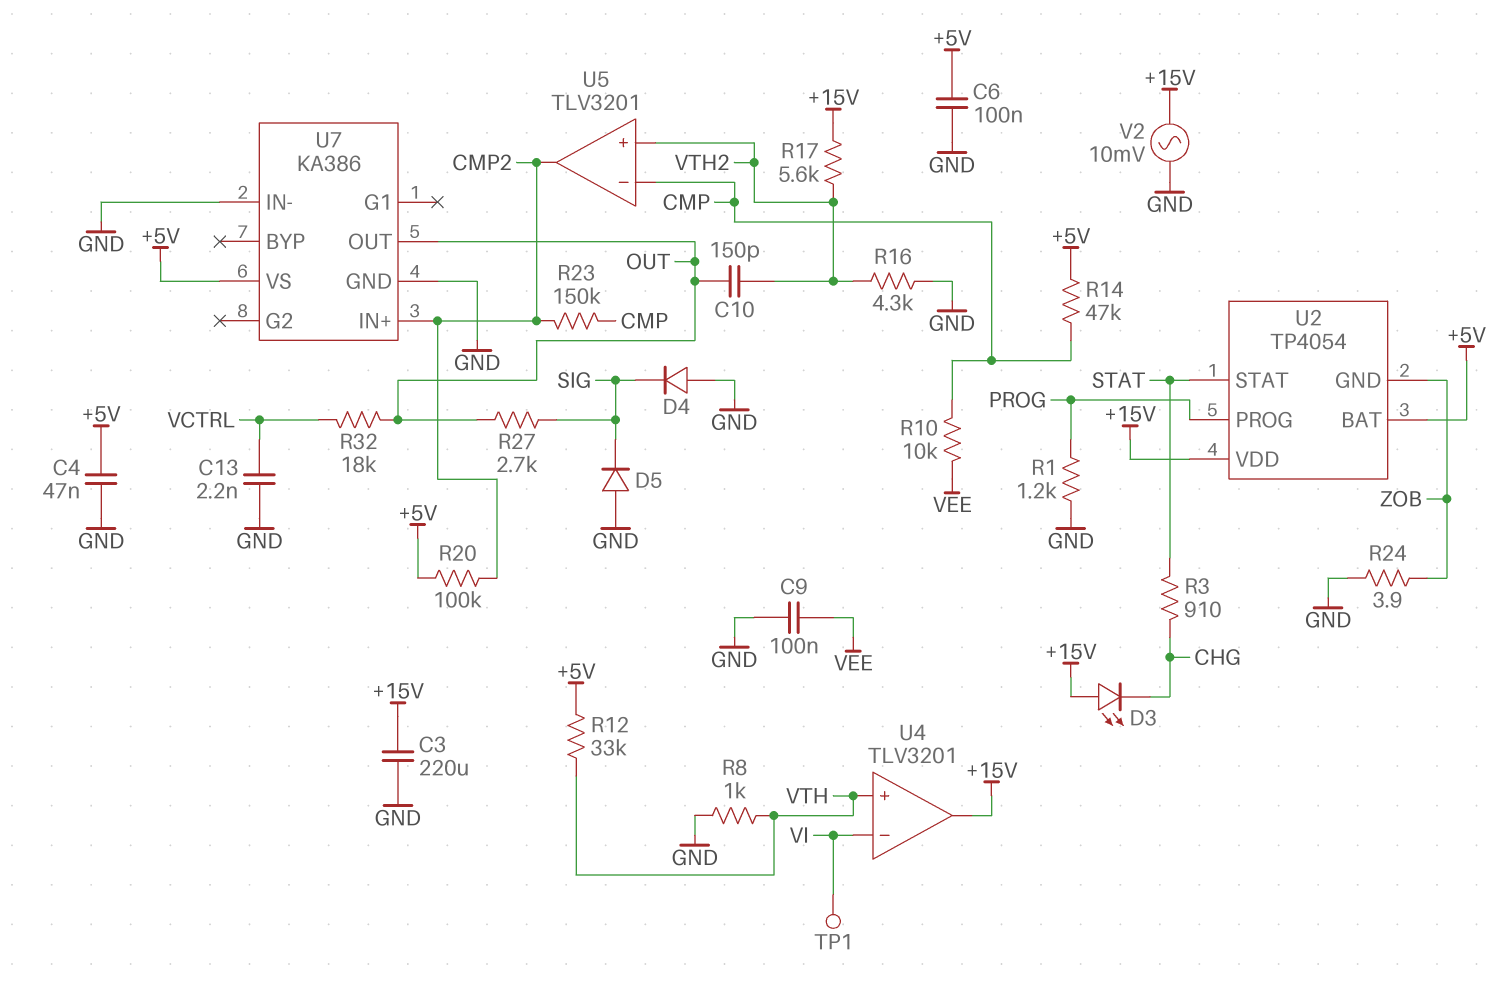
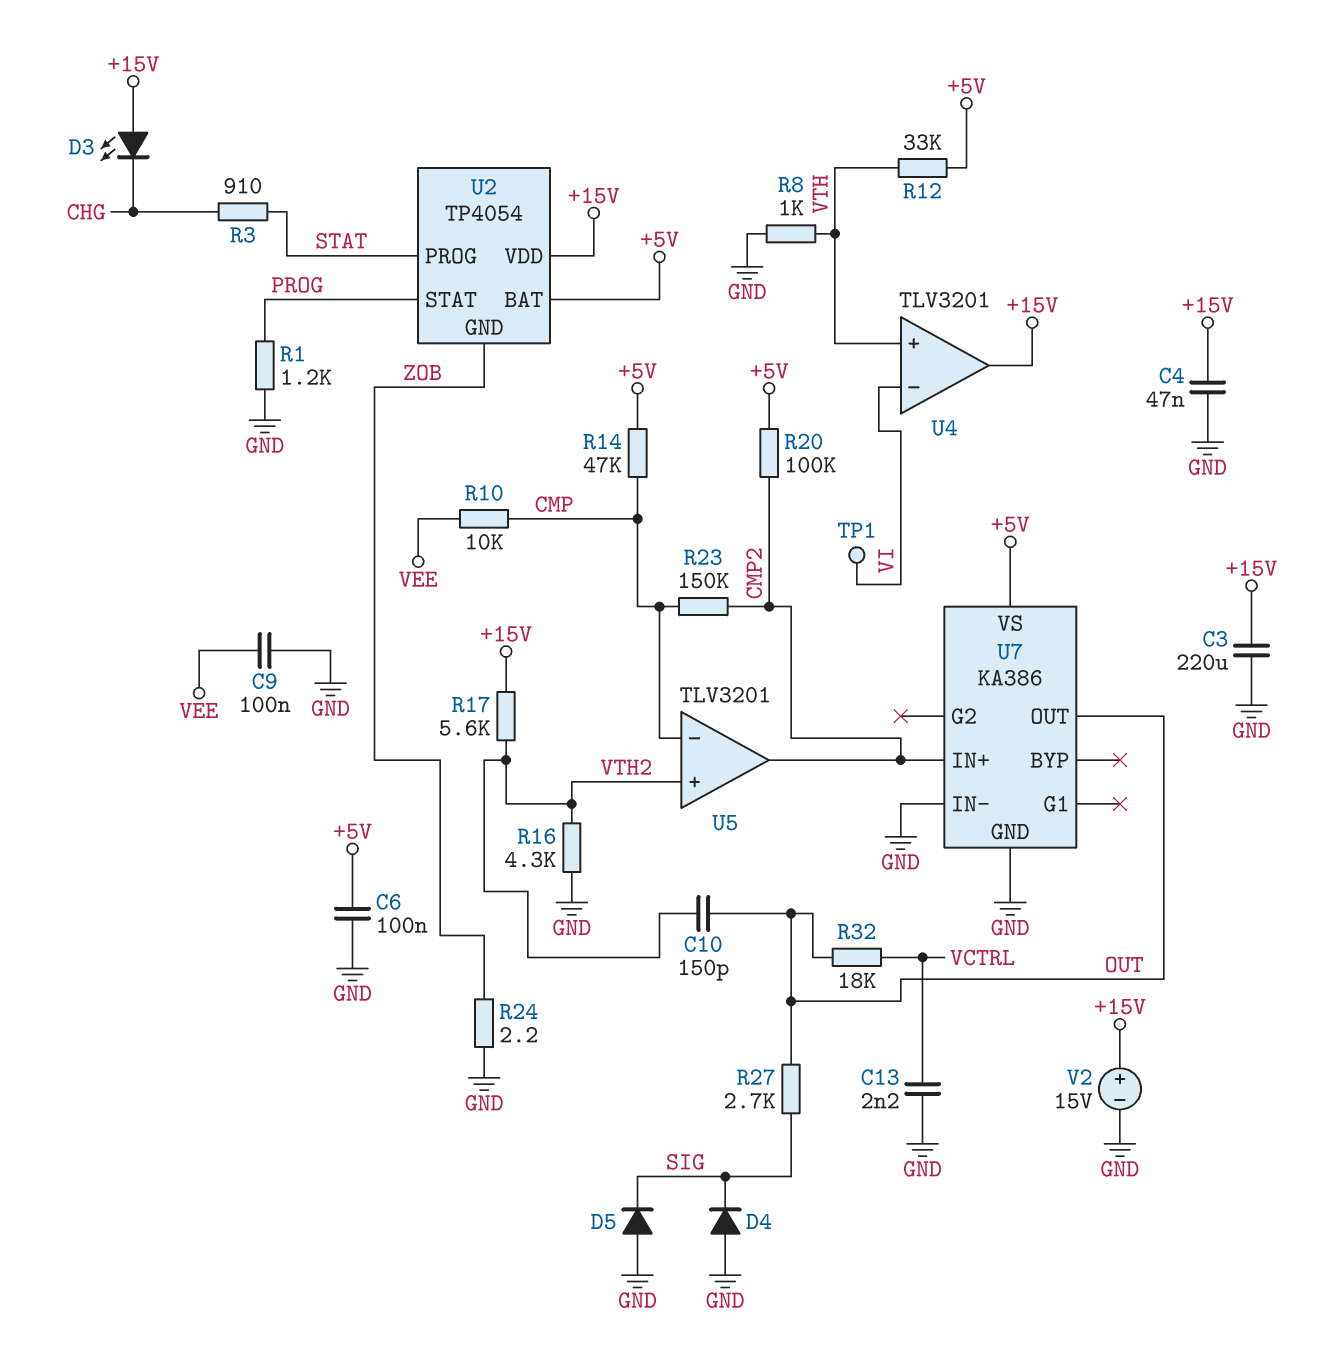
C4: 47nF (+5V, GND) -> 47nF (+15V, GND)
R24: 3.9 (GND, ZOB) -> 2.2 (GND, ZOB)
U2 pin PROG: PROG -> STAT
U2 pin STAT: STAT -> PROG
V2: AC 10mV (+15V, GND) -> 15V (plus +15V, minus GND)

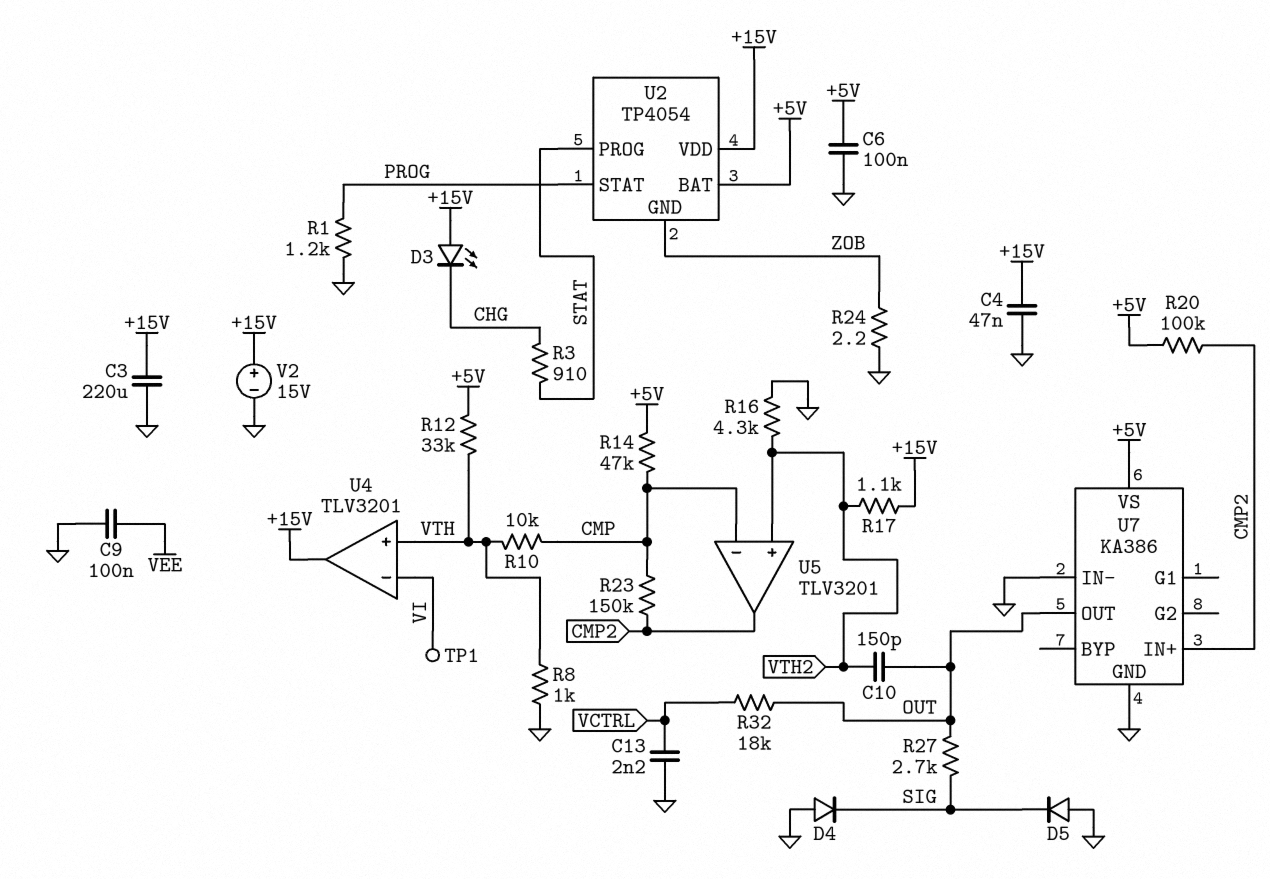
R10: 10k (CMP, VEE) -> 10k (CMP, VTH)
R17: 5.6k (+15V, VTH2) -> 1.1k (+15V, VTH2)

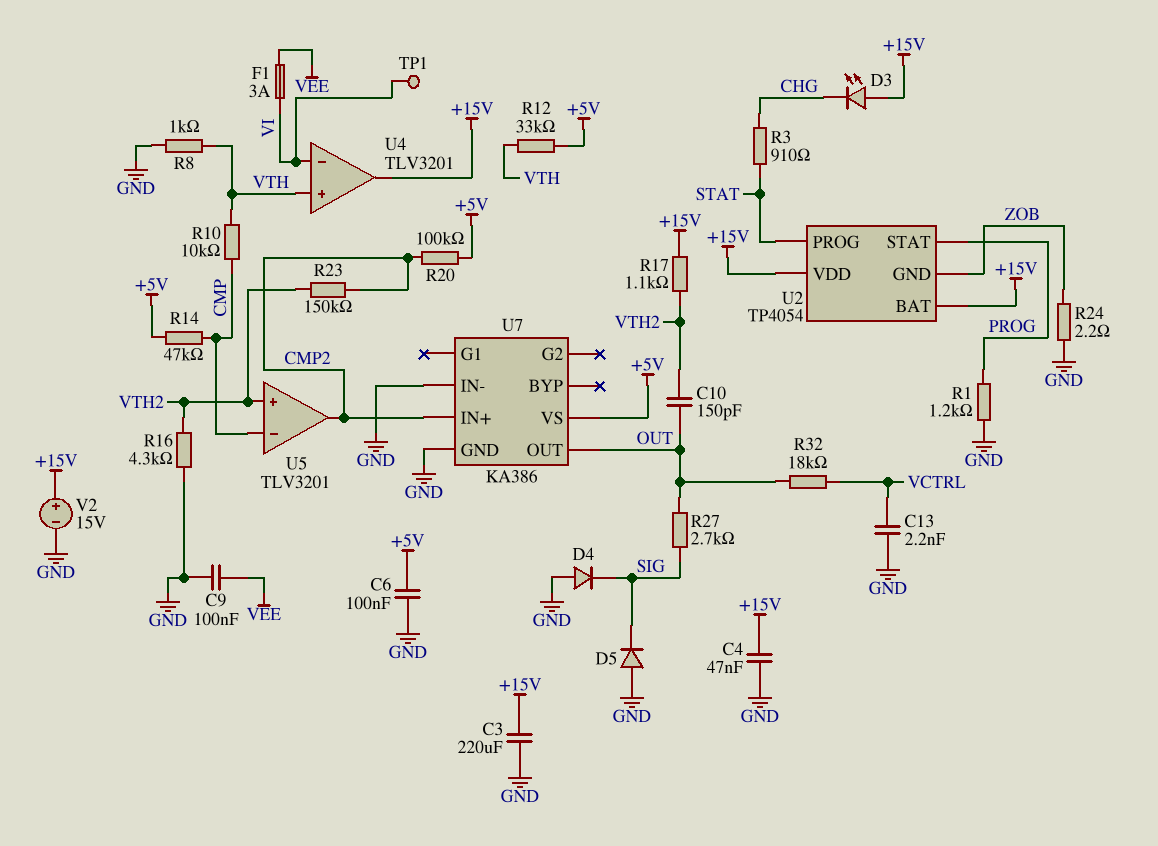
F1: none -> 3A (VEE, VI)
R23: 150k (CMP, CMP2) -> 150k (CMP2, VTH2)
U2 pin BAT: +5V -> +15V

